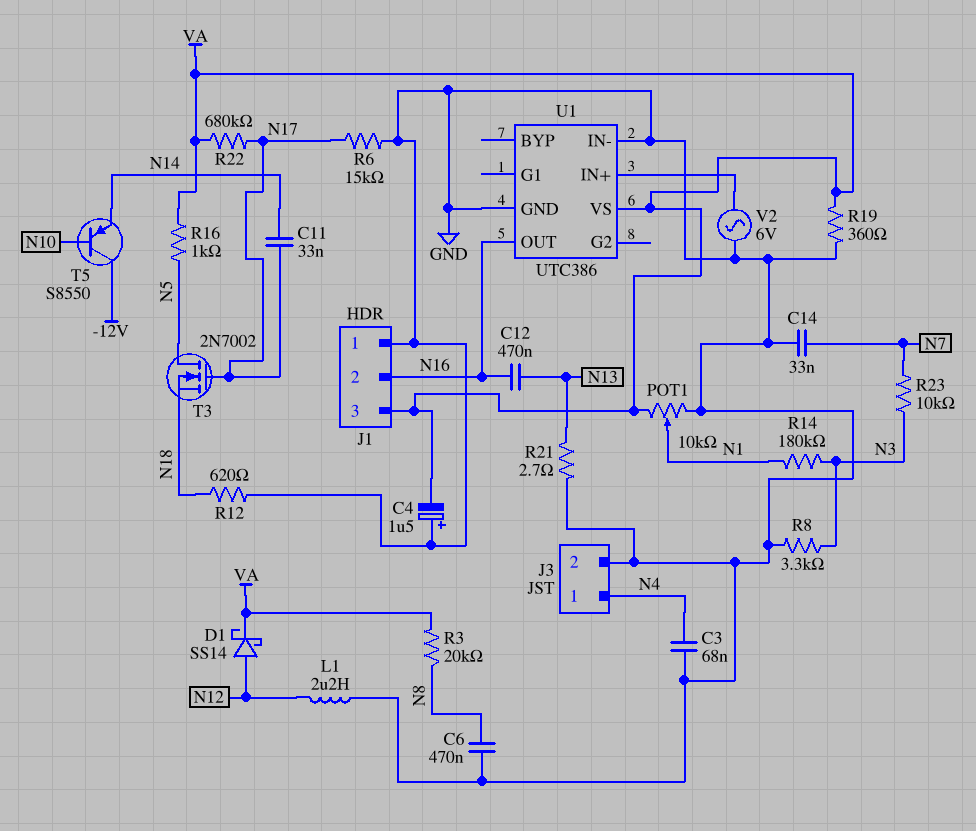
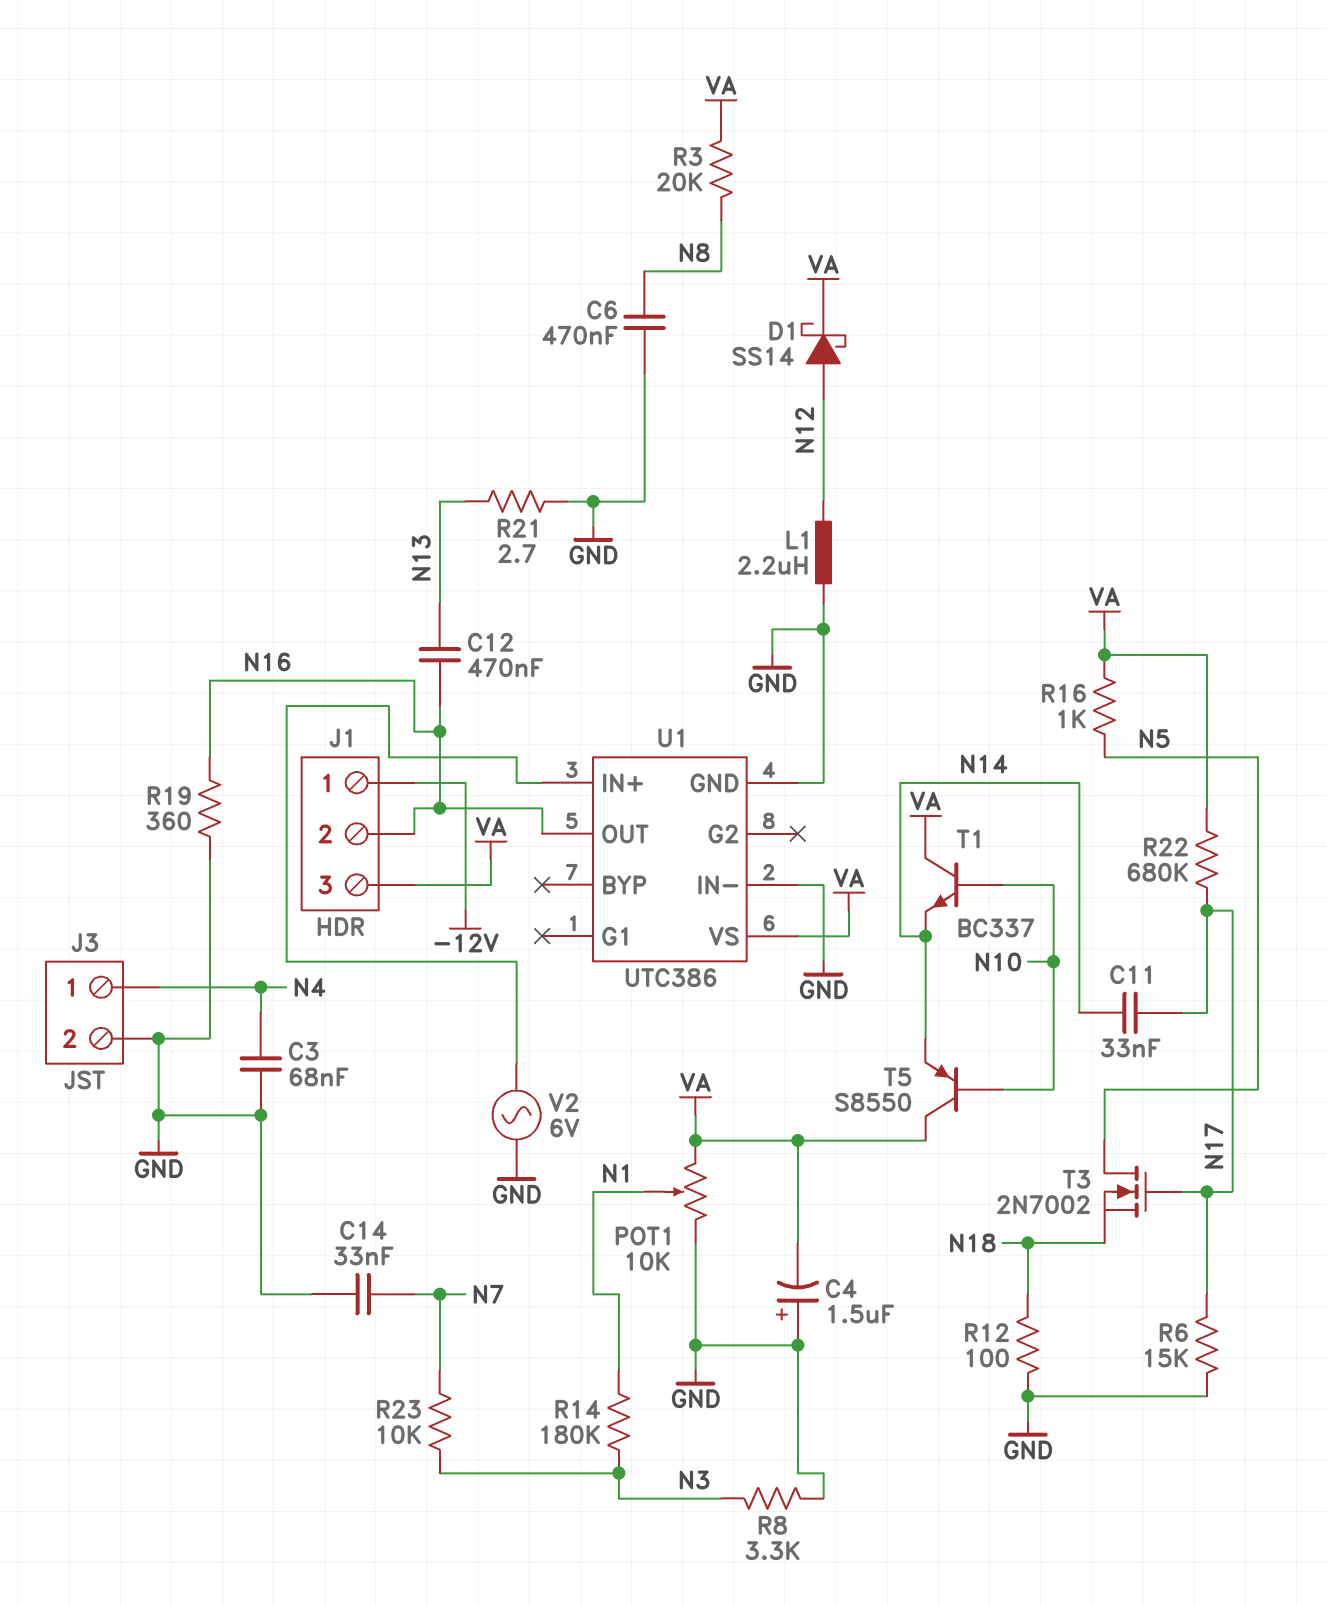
J1 pin 1: GND -> -12V
R12: 620 (GND, N18) -> 100 (GND, N18)
R19: 360 (GND, VA) -> 360 (GND, N16)
T1: none -> NPN BC337 (B N10, C VA, E N14)
T5: PNP S8550 (B N10, C -12V, E N14) -> PNP S8550 (B N10, C VA, E N14)

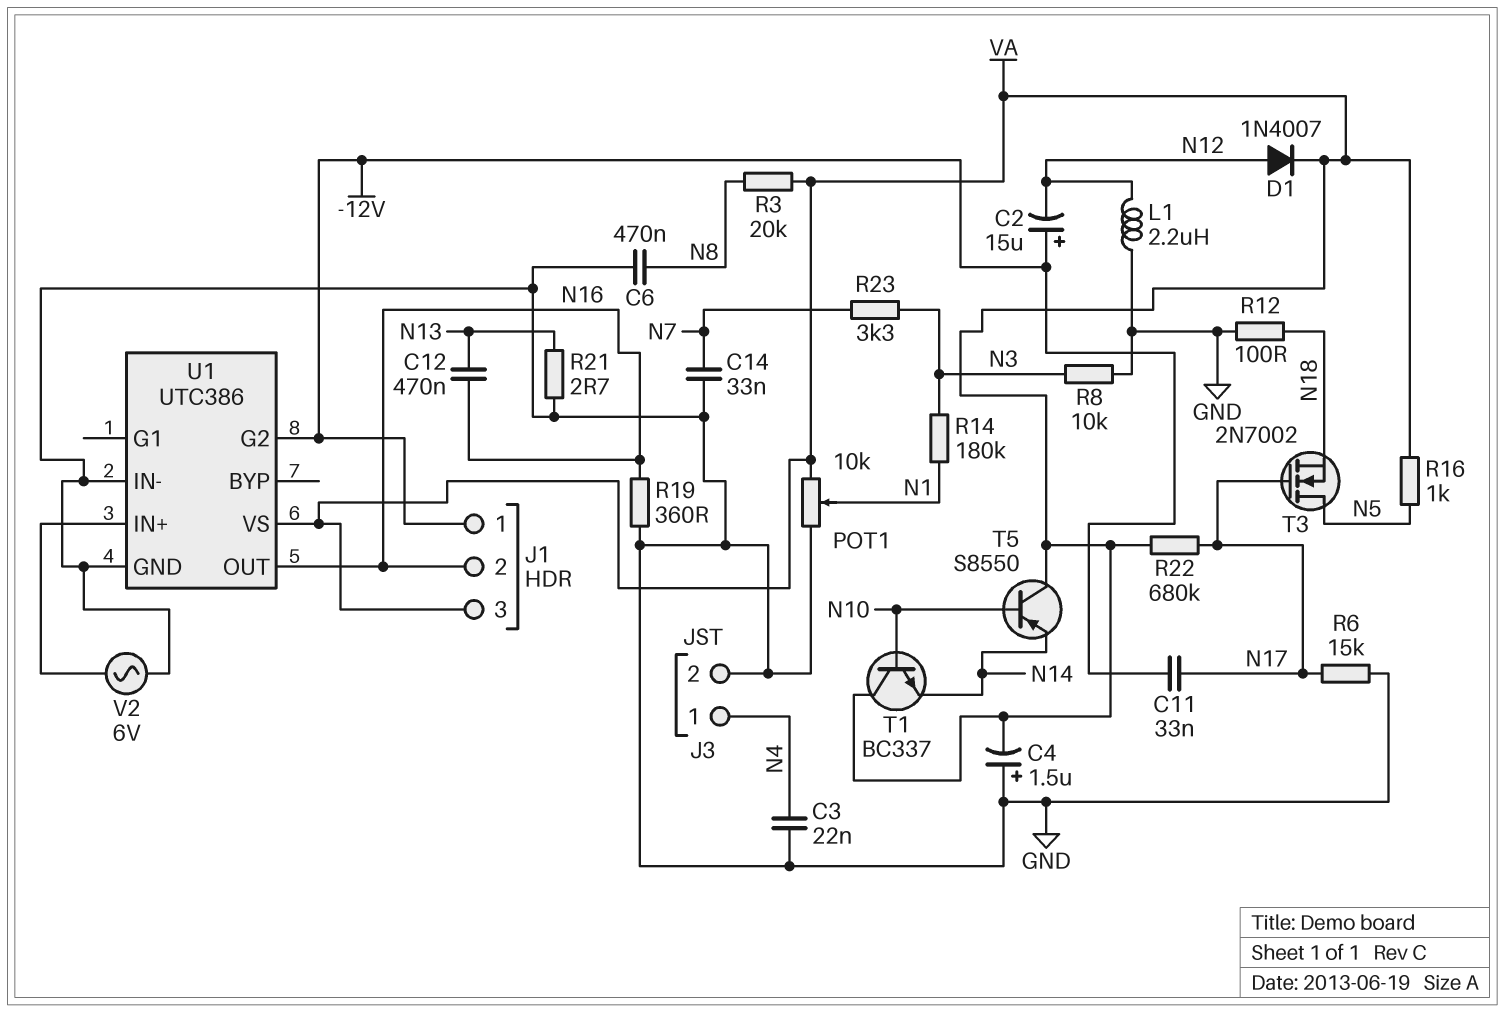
C2: none -> 15uF (plus -12V, minus N12)
C3: 68nF (GND, N4) -> 22nF (GND, N4)
C11: 33nF (N14, N17) -> 33nF (-12V, N17)
D1: schottky SS14 (A N12, K VA) -> diode 1N4007 (A N12, K VA)
R8: 3.3k (GND, N3) -> 10k (GND, N3)
R23: 10k (N3, N7) -> 3.3k (N3, N7)
U1 pin G2: none -> -12V

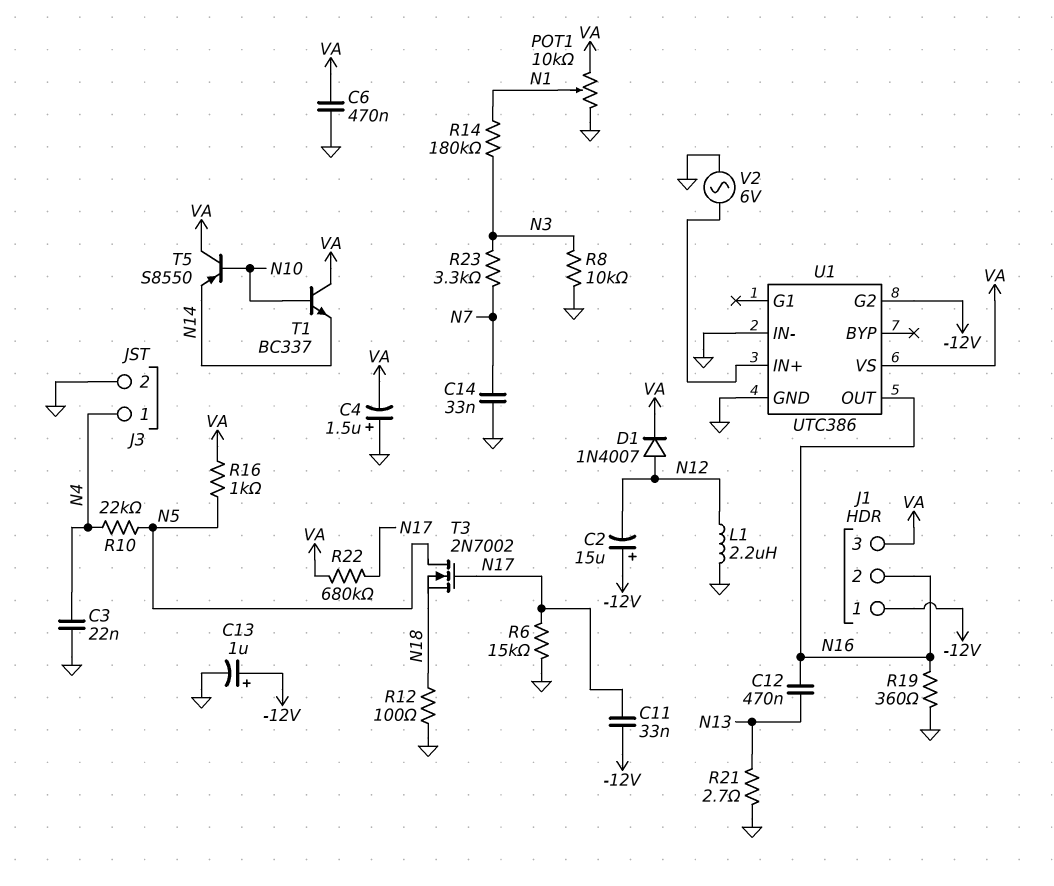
C6: 470nF (GND, N8) -> 470nF (GND, VA)
C13: none -> 1uF (plus -12V, minus GND)
R3: 20k (N8, VA) -> none
R10: none -> 22k (N4, N5)

